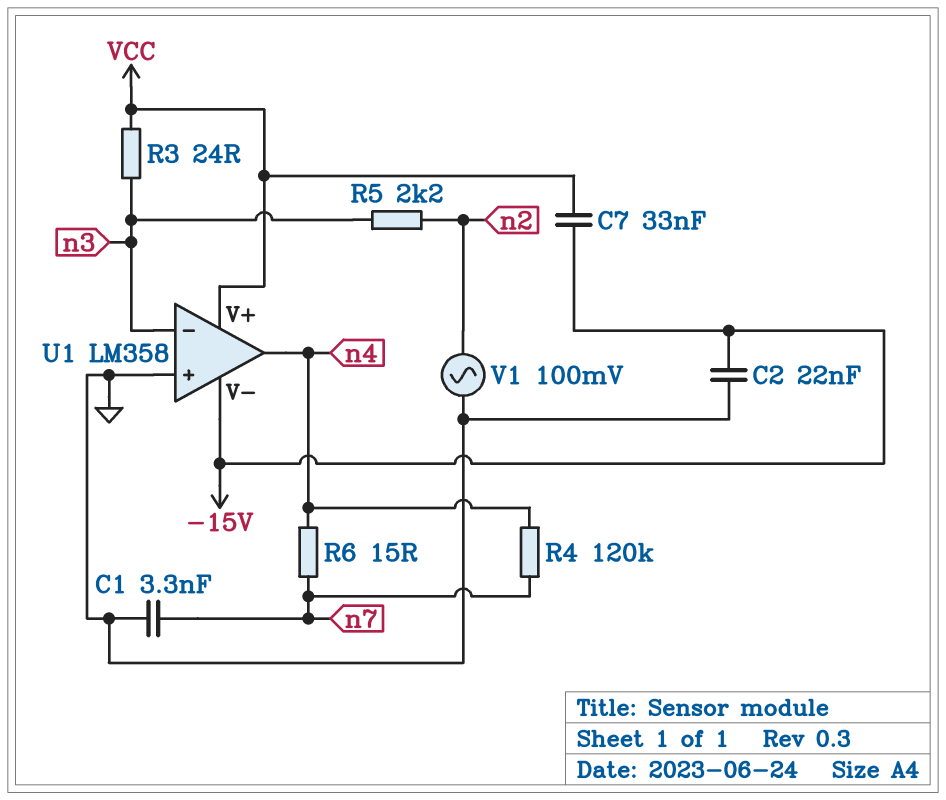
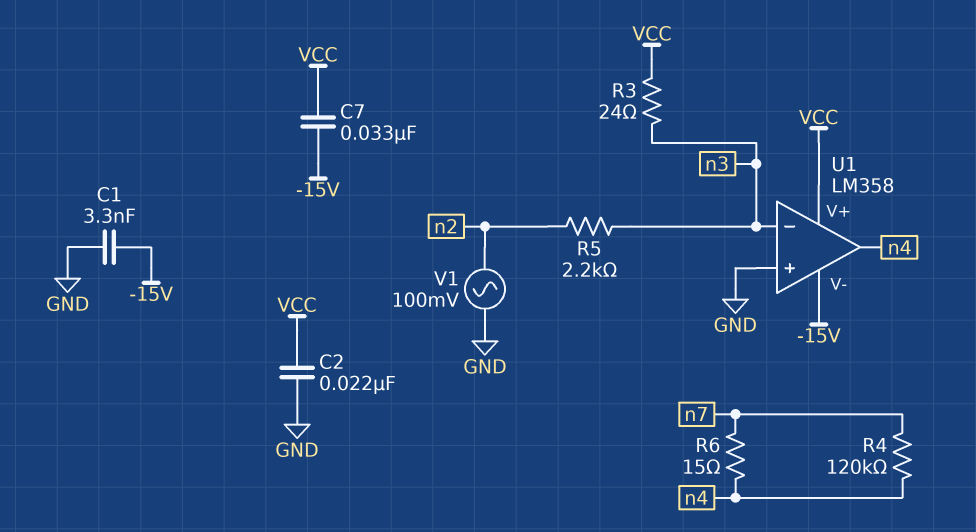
C1: 3.3nF (GND, n7) -> 3.3nF (-15V, GND)
C2: 22nF (-15V, GND) -> 22nF (GND, VCC)

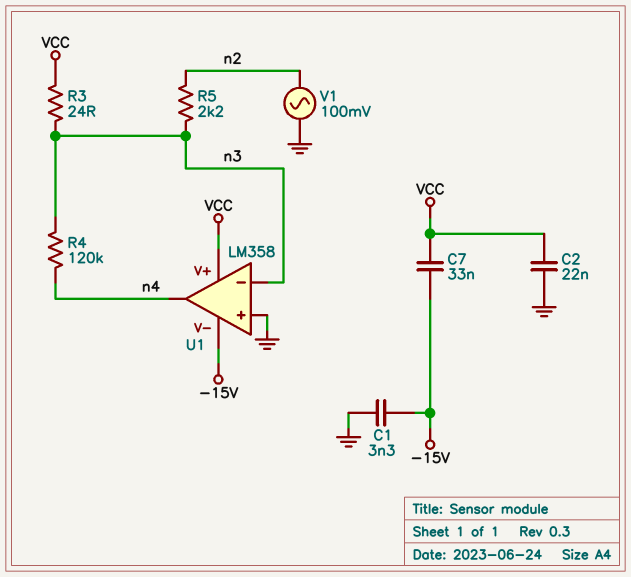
R4: 120k (n4, n7) -> 120k (n3, n4)
R6: 15 (n4, n7) -> none

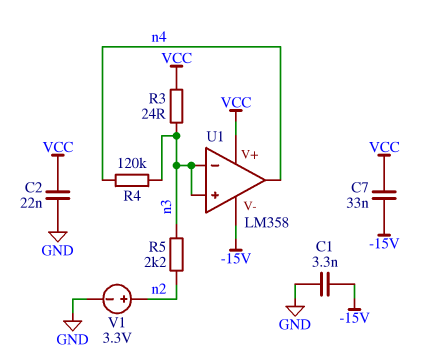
U1 pin in+: GND -> n3
V1: AC 100mV (GND, n2) -> 3.3V (plus n2, minus GND)

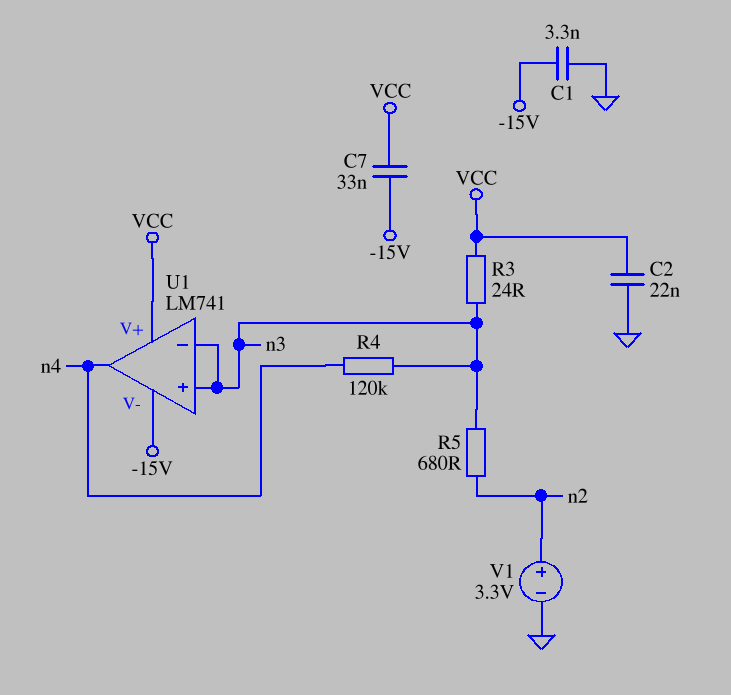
R5: 2.2k (n2, n3) -> 680 (n2, n3)
U1: LM358 -> LM741

